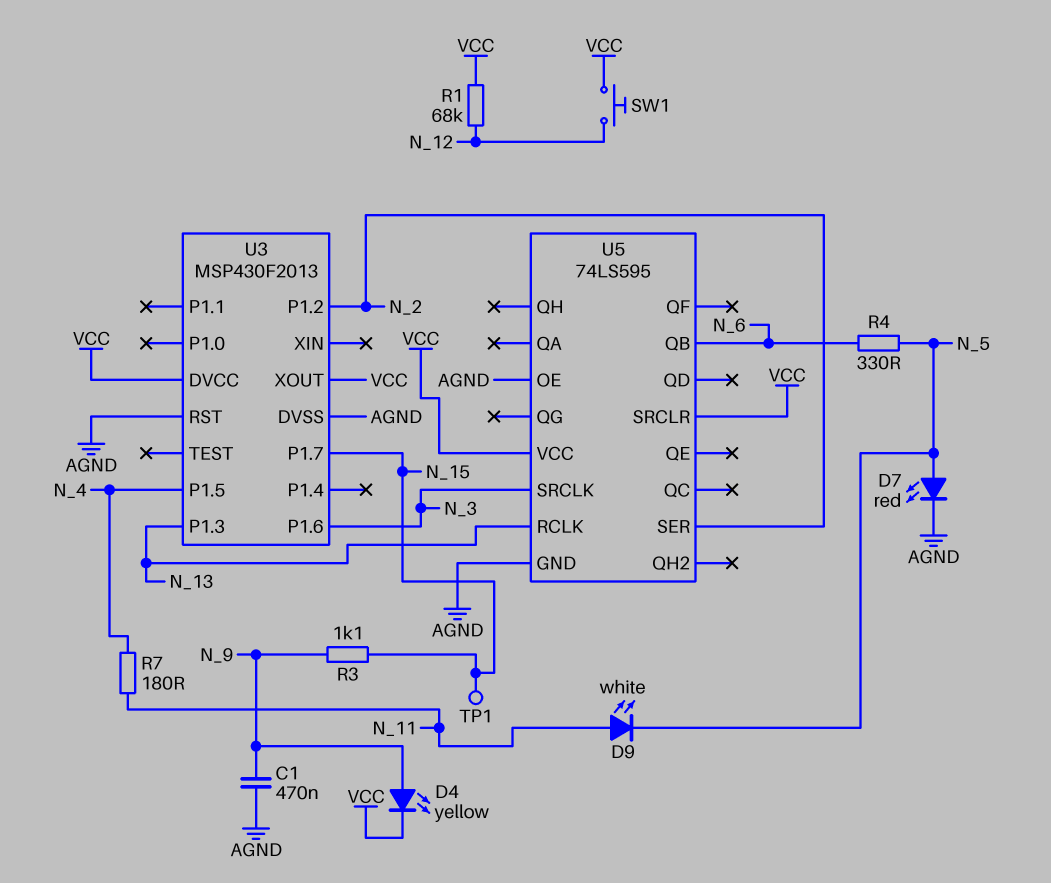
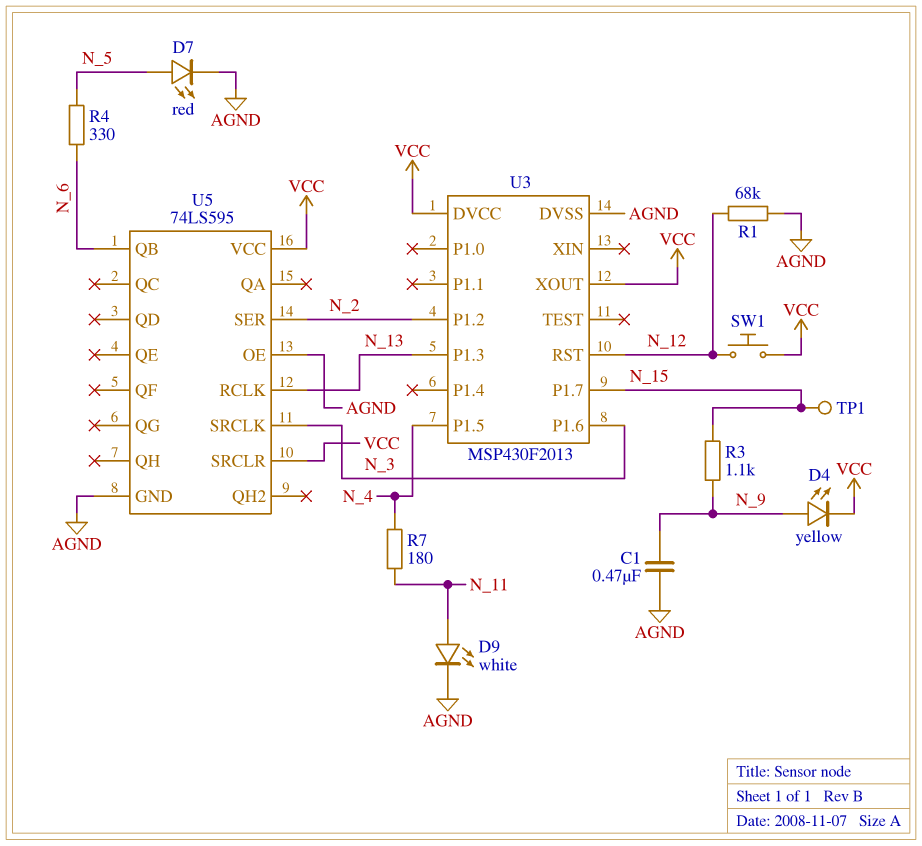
D9: LED white (A N_11, K N_5) -> LED white (A N_11, K AGND)
R1: 68k (N_12, VCC) -> 68k (AGND, N_12)
U3 pin RST: AGND -> N_12

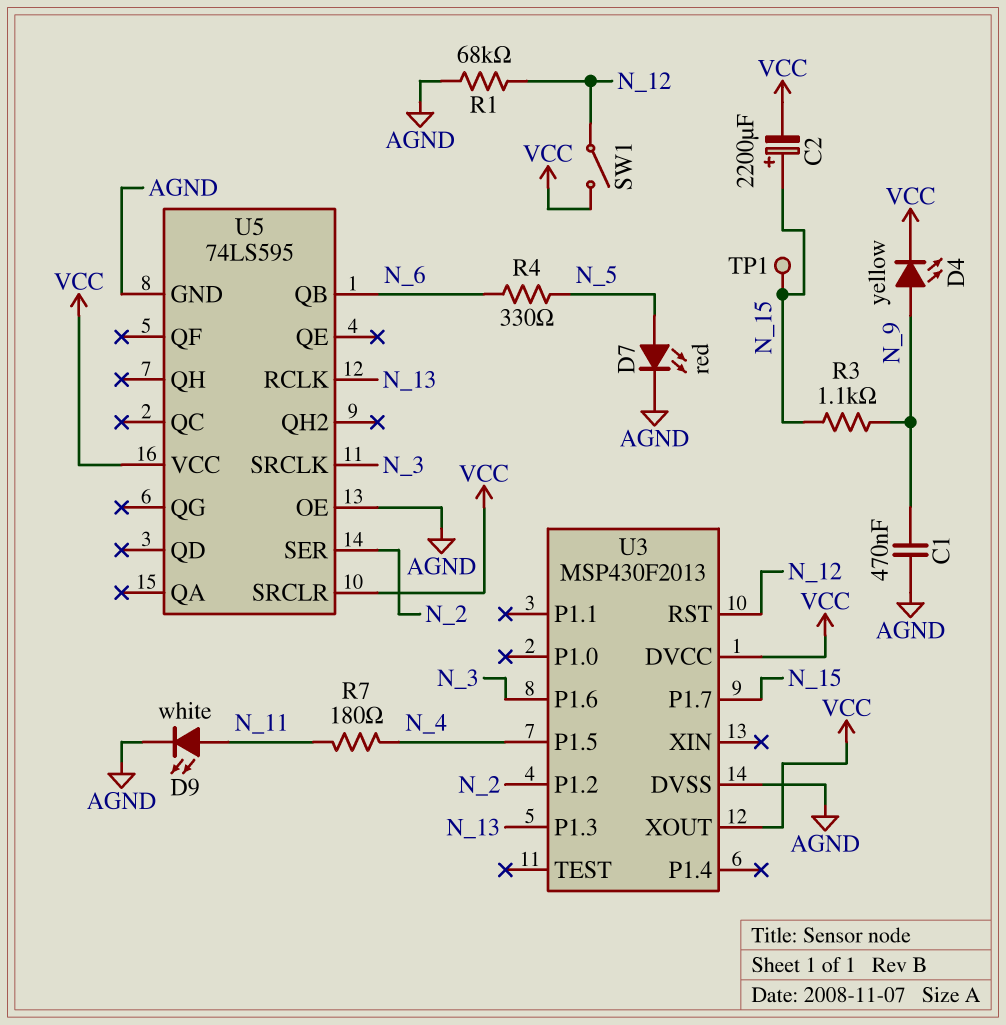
C2: none -> 2200uF (plus N_15, minus VCC)
SW1: button (N_12, VCC) -> switch (N_12, VCC)

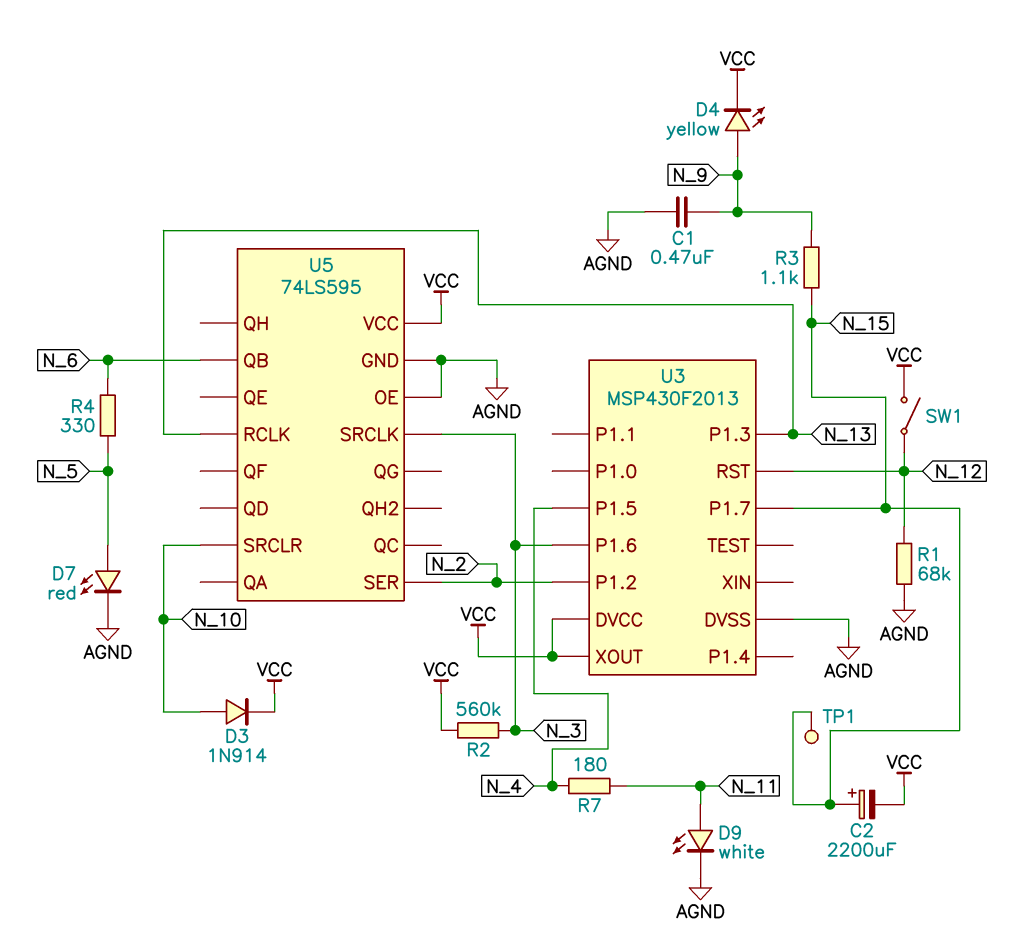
D3: none -> diode 1N914 (A N_10, K VCC)
R2: none -> 560k (N_3, VCC)
U5 pin SRCLR: VCC -> N_10

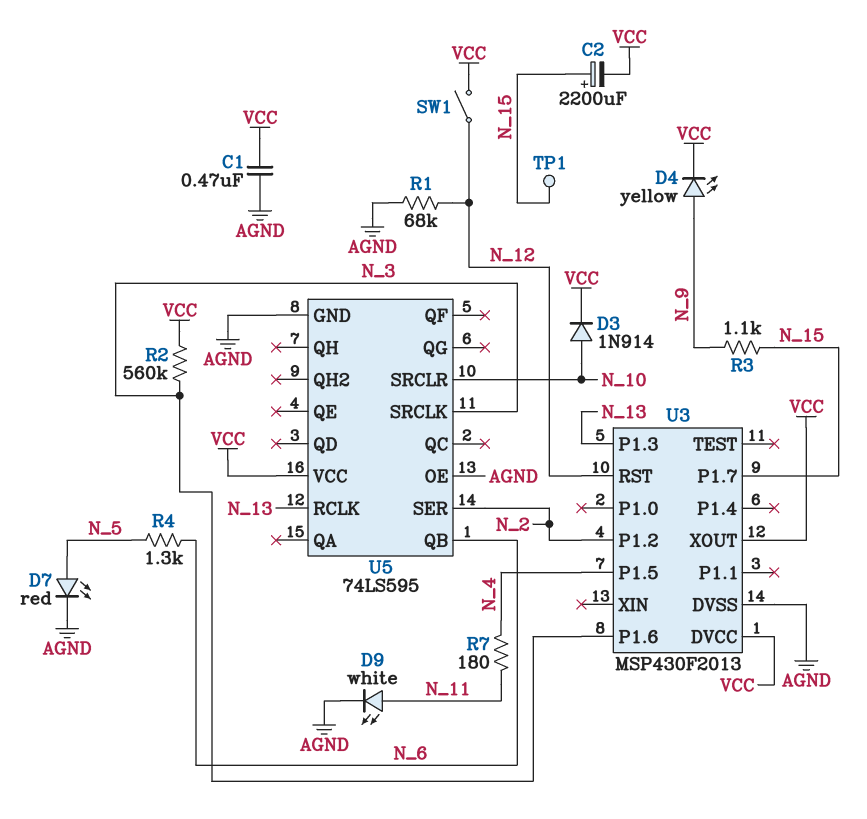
C1: 470nF (AGND, N_9) -> 470nF (AGND, VCC)
R4: 330 (N_5, N_6) -> 1.3k (N_5, N_6)

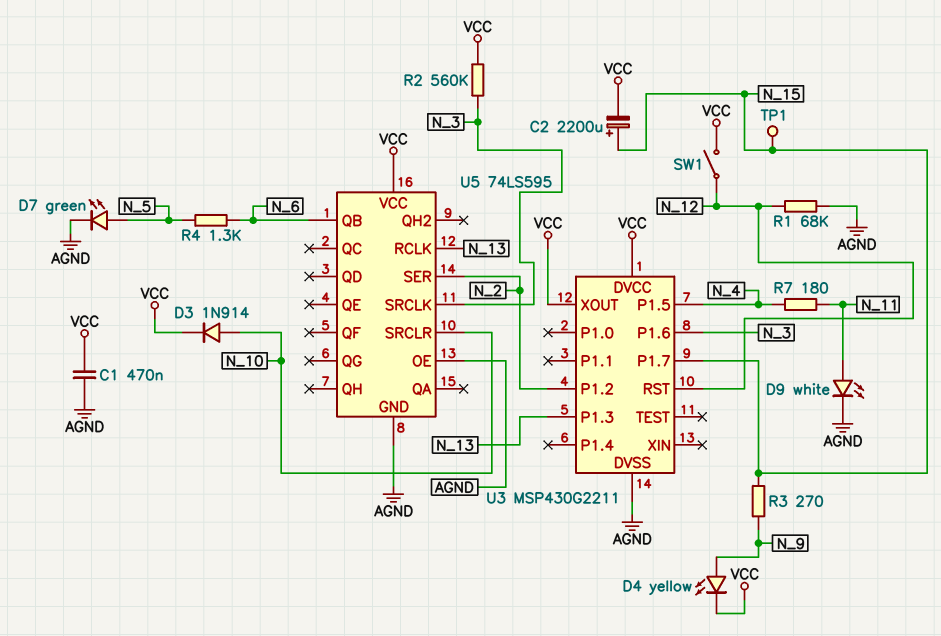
D7: LED red (A N_5, K AGND) -> LED green (A N_5, K AGND)
R3: 1.1k (N_9, N_15) -> 270 (N_9, N_15)
U3: MSP430F2013 -> MSP430G2211

